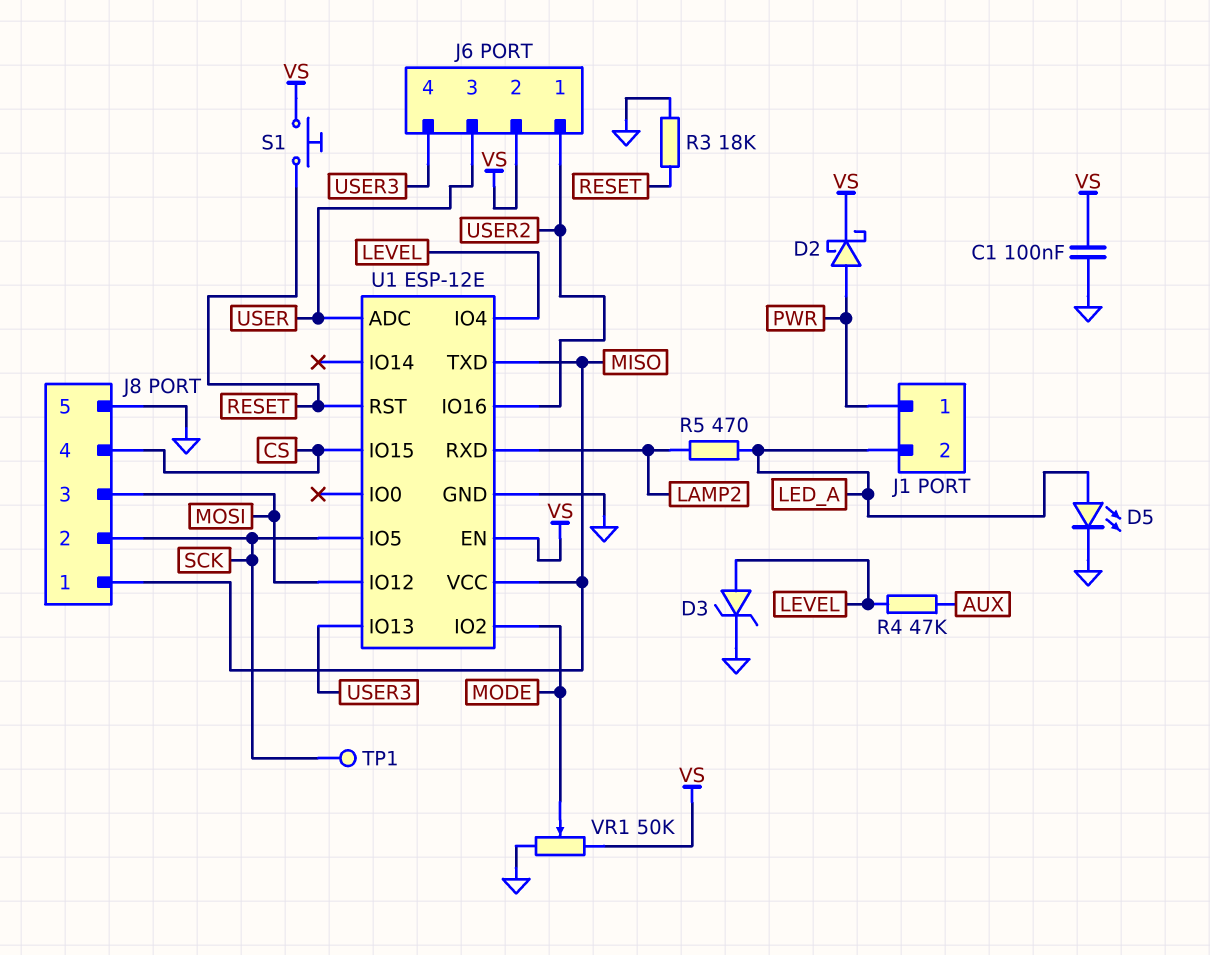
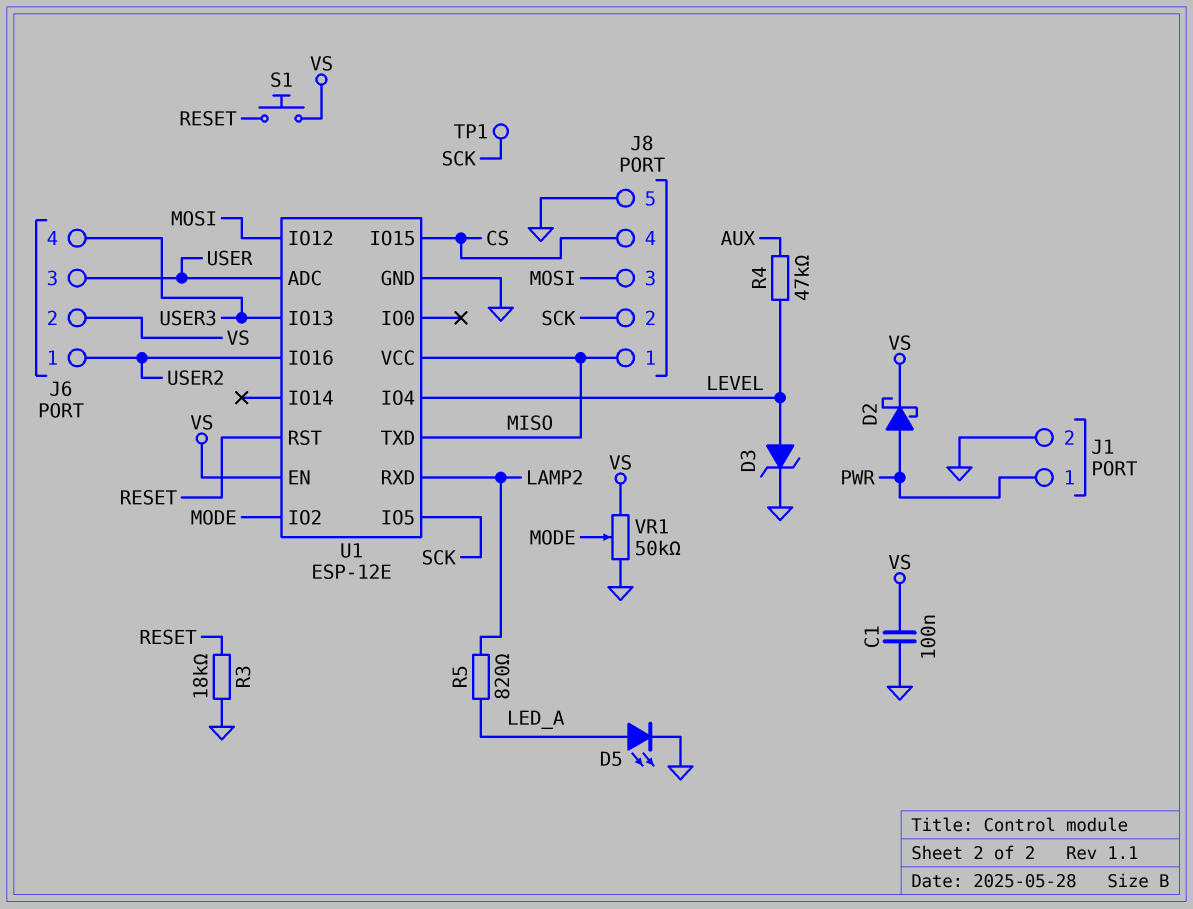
J1 pin 2: LED_A -> GND
R5: 470 (LAMP2, LED_A) -> 820 (LAMP2, LED_A)

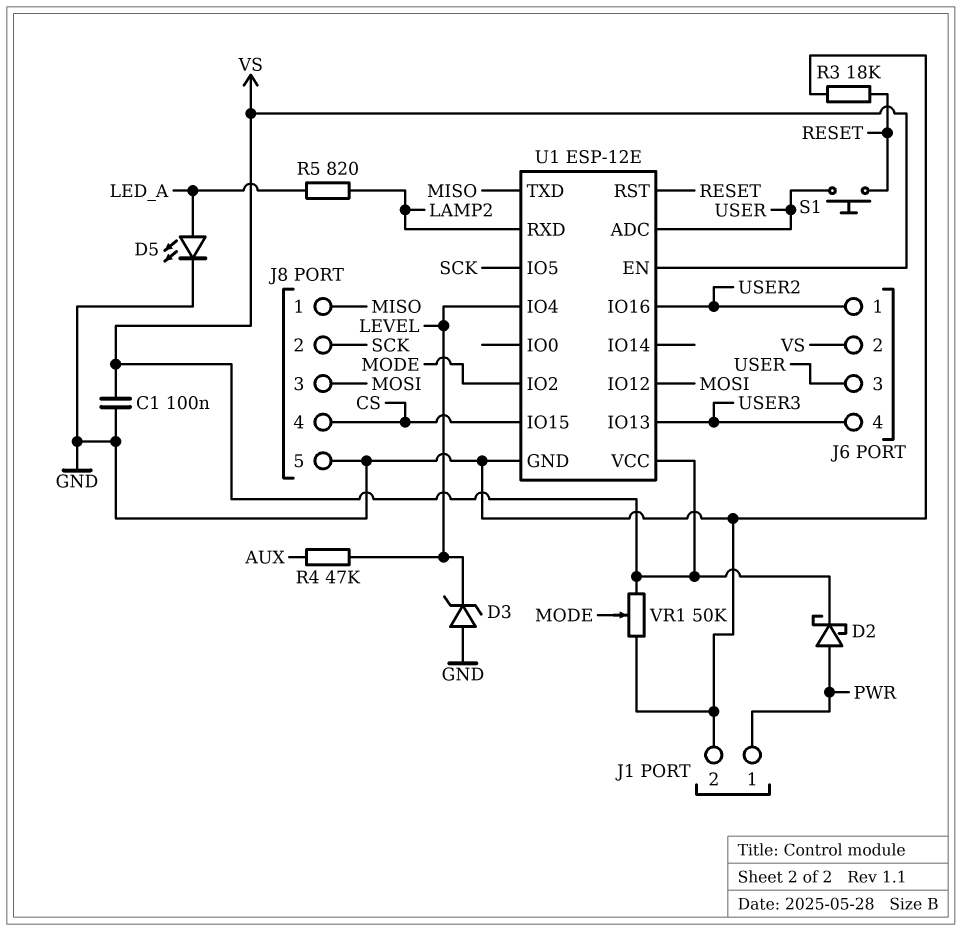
D3: zener (A LEVEL, K GND) -> zener (A GND, K LEVEL)
S1: button (RESET, VS) -> button (RESET, USER)
TP1: test point (SCK) -> none
U1 pin VCC: MISO -> VS

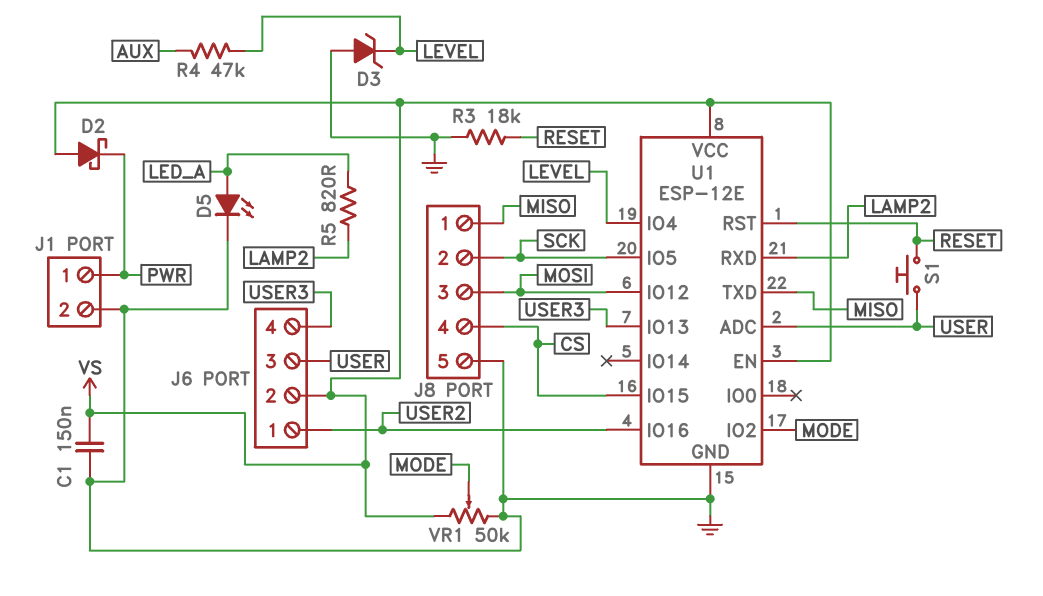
C1: 100nF (GND, VS) -> 150nF (GND, VS)
D2: schottky (A PWR, K VS) -> schottky (A VS, K PWR)

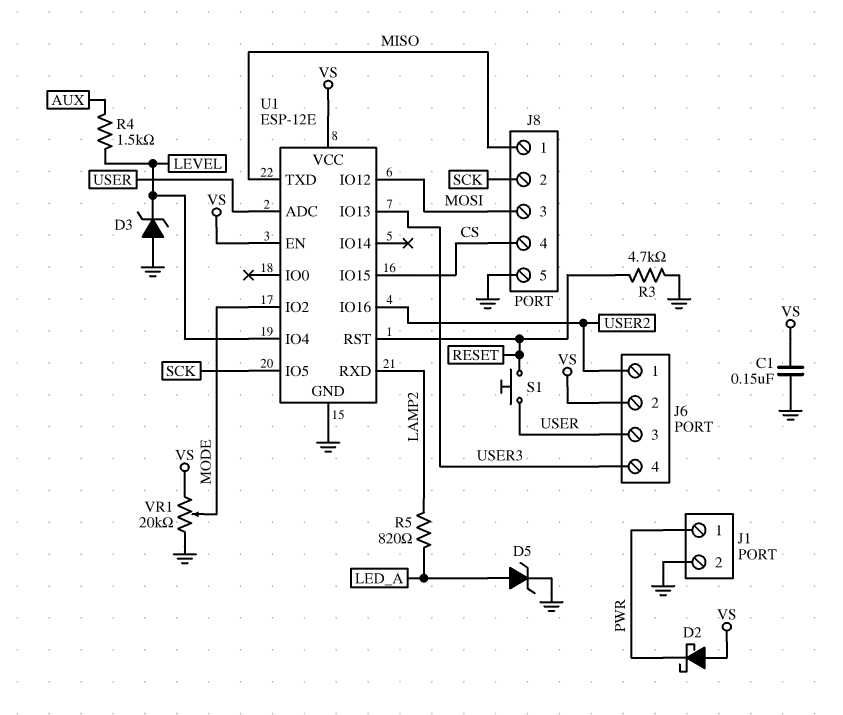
D5: LED (A LED_A, K GND) -> zener (A LED_A, K GND)
R3: 18k (GND, RESET) -> 4.7k (GND, RESET)
R4: 47k (AUX, LEVEL) -> 1.5k (AUX, LEVEL)
VR1: 50k (GND, VS, wiper MODE) -> 20k (GND, VS, wiper MODE)

